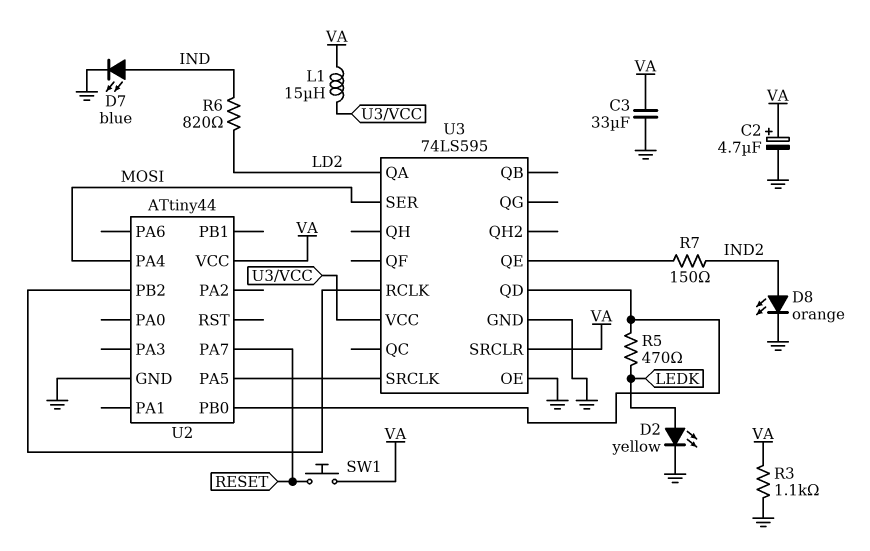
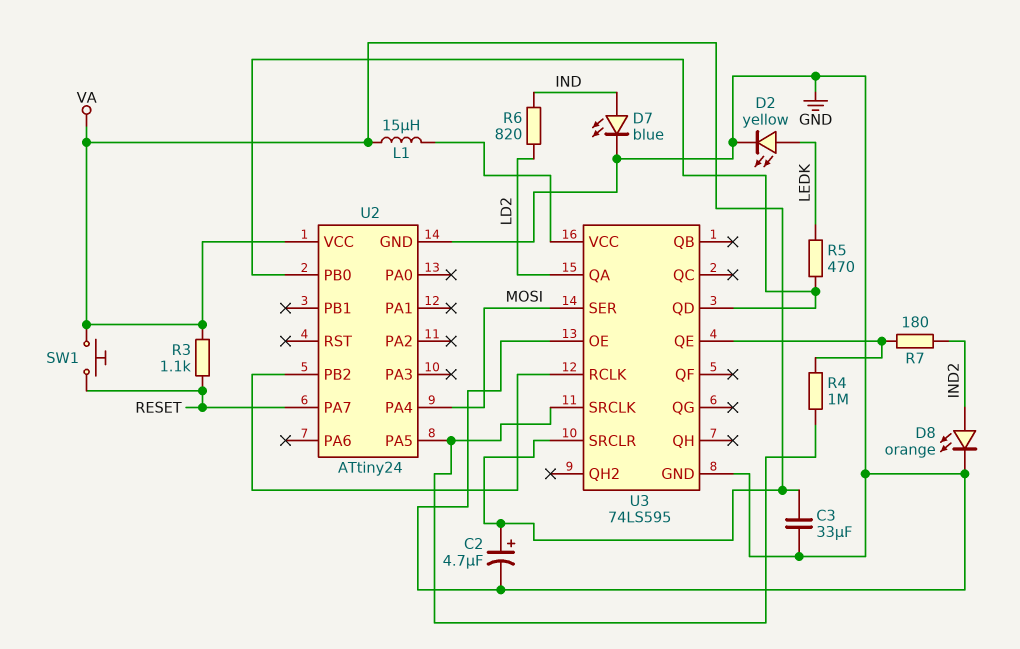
R3: 1.1k (GND, VA) -> 1.1k (RESET, VA)
R4: none -> 1M (U2/PA5, U3/QE)
R7: 150 (IND2, U3/QE) -> 180 (IND2, U3/QE)
U2: ATtiny44 -> ATtiny24

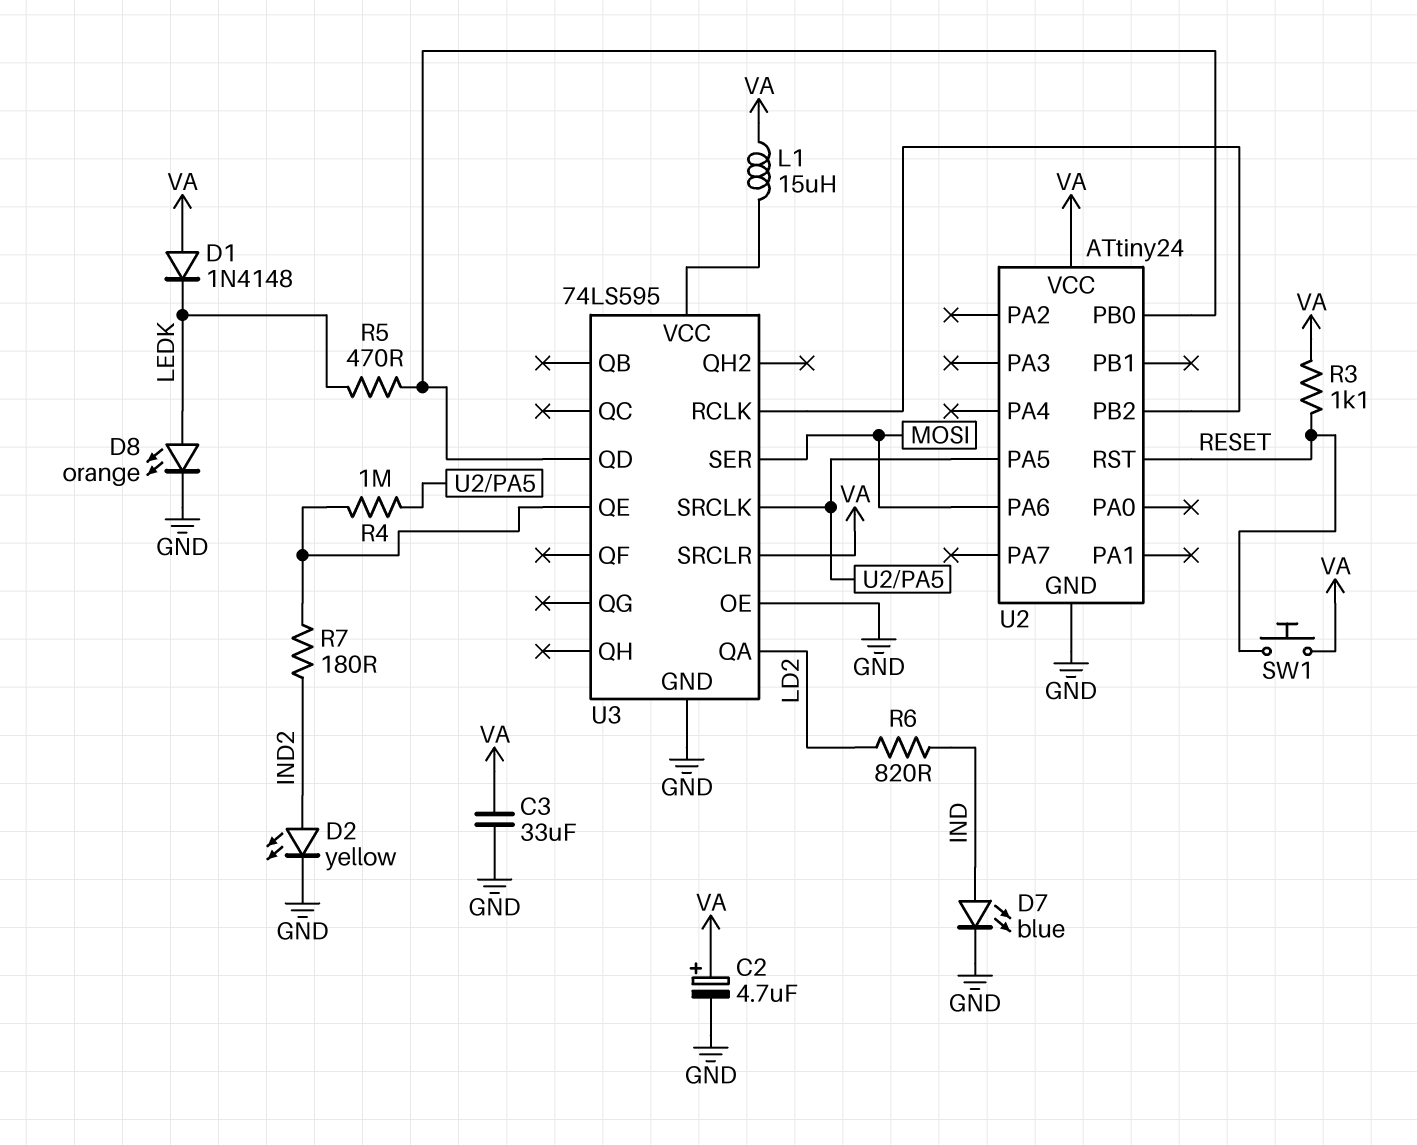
D1: none -> diode 1N4148 (A VA, K LEDK)
D2: LED yellow (A LEDK, K GND) -> LED yellow (A IND2, K GND)
D8: LED orange (A IND2, K GND) -> LED orange (A LEDK, K GND)
U2 pin PA4: MOSI -> none
U2 pin PA6: none -> MOSI
U2 pin PA7: RESET -> none
U2 pin RST: none -> RESET

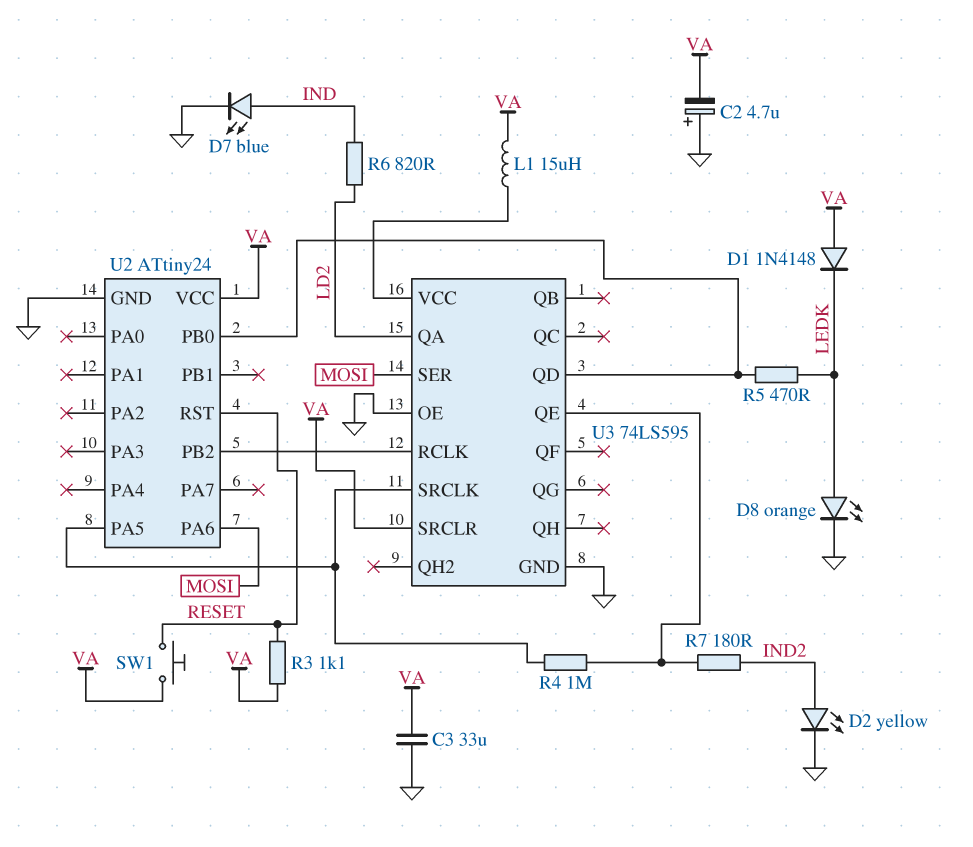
C2: 4.7uF (plus VA, minus GND) -> 4.7uF (plus GND, minus VA)

